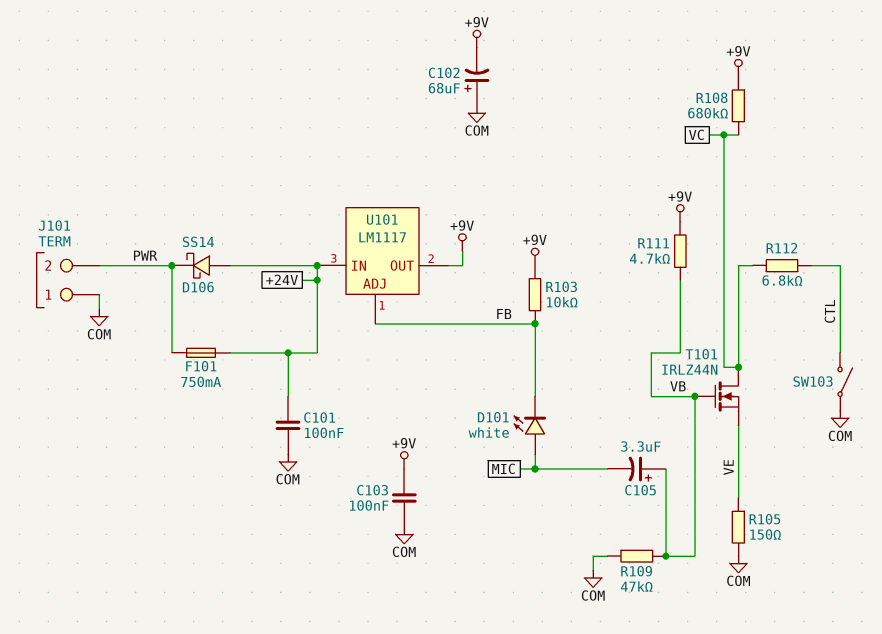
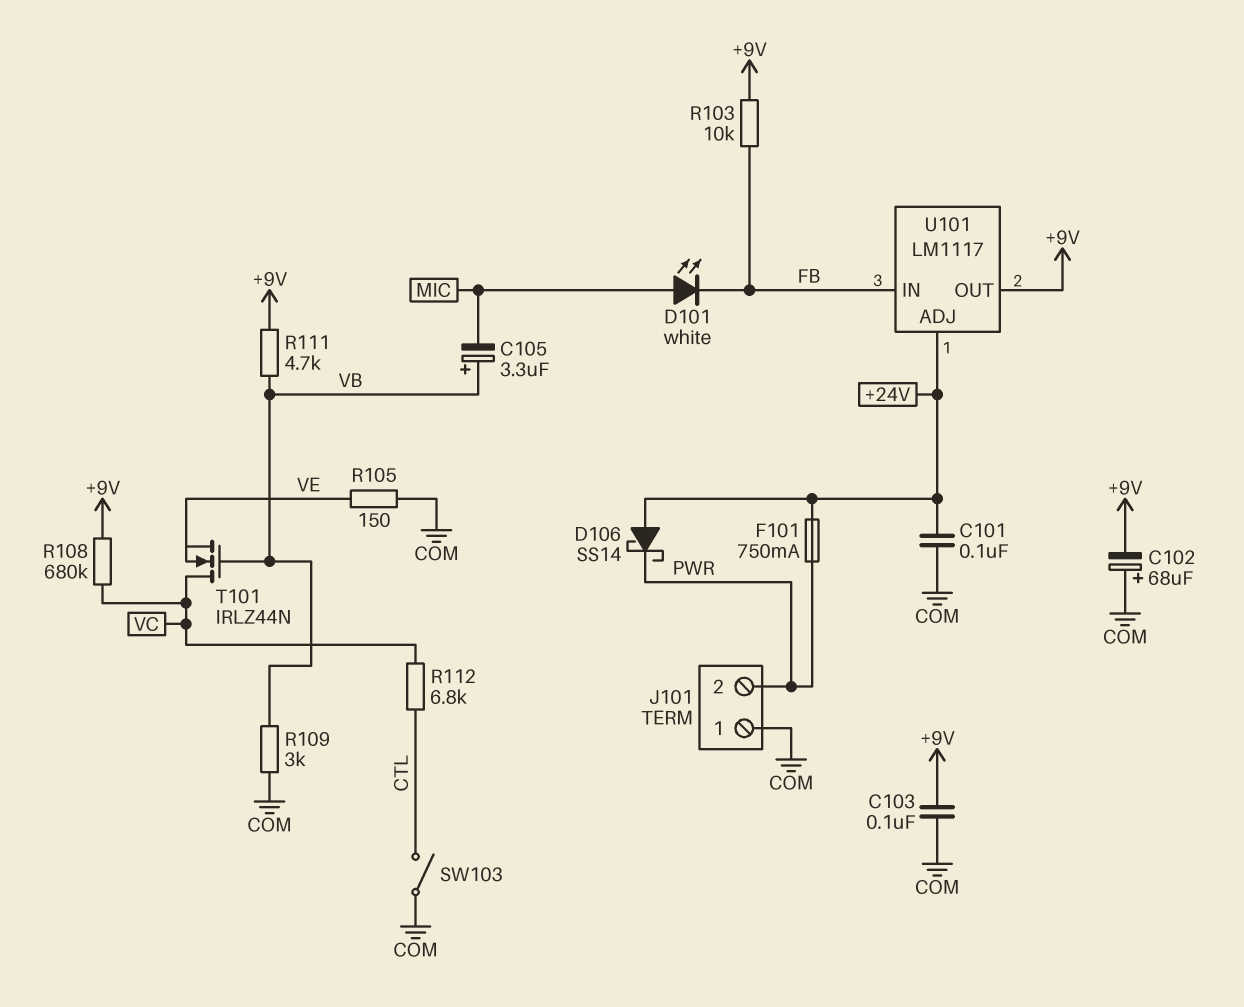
R109: 47k (COM, VB) -> 3k (COM, VB)
U101 pin ADJ: FB -> +24V
U101 pin IN: +24V -> FB

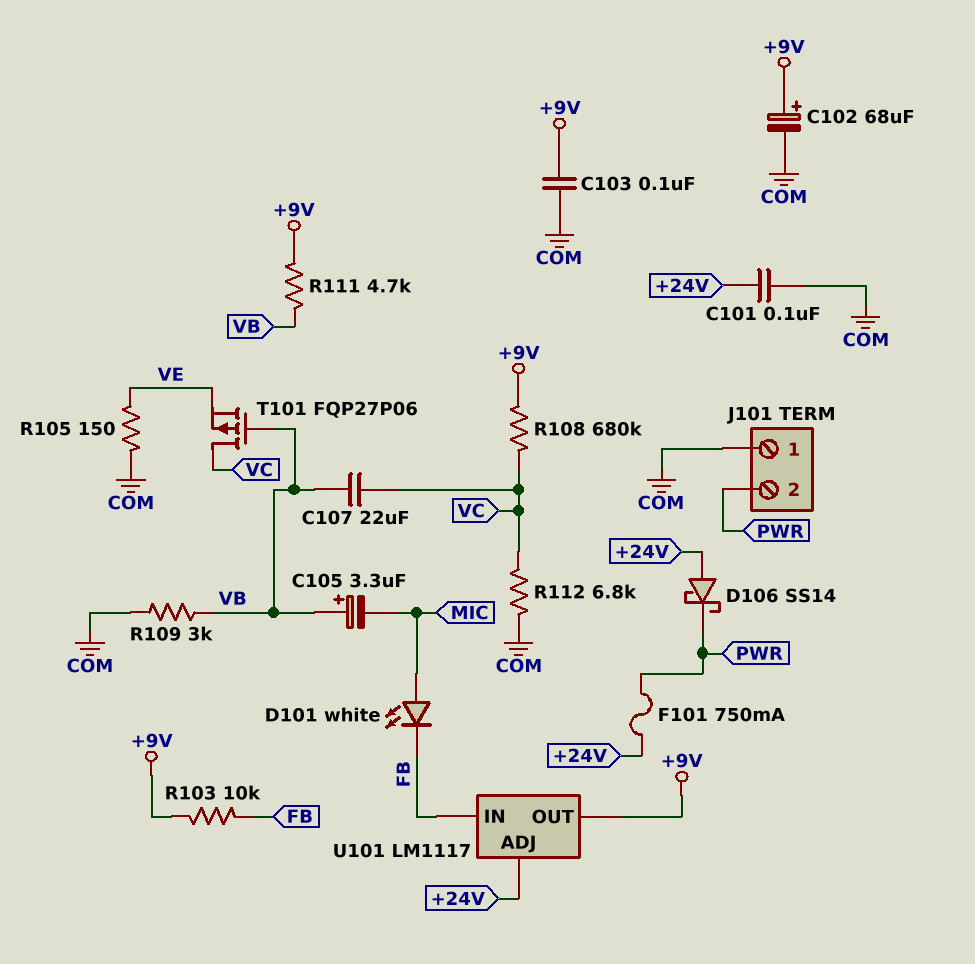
C102: 68uF (plus COM, minus +9V) -> 68uF (plus +9V, minus COM)
C107: none -> 22uF (VB, VC)
R112: 6.8k (CTL, VC) -> 6.8k (COM, VC)
SW103: switch (COM, CTL) -> none
T101: NMOS IRLZ44N (G VB, D VC, S VE) -> PMOS FQP27P06 (G VB, D VC, S VE)

